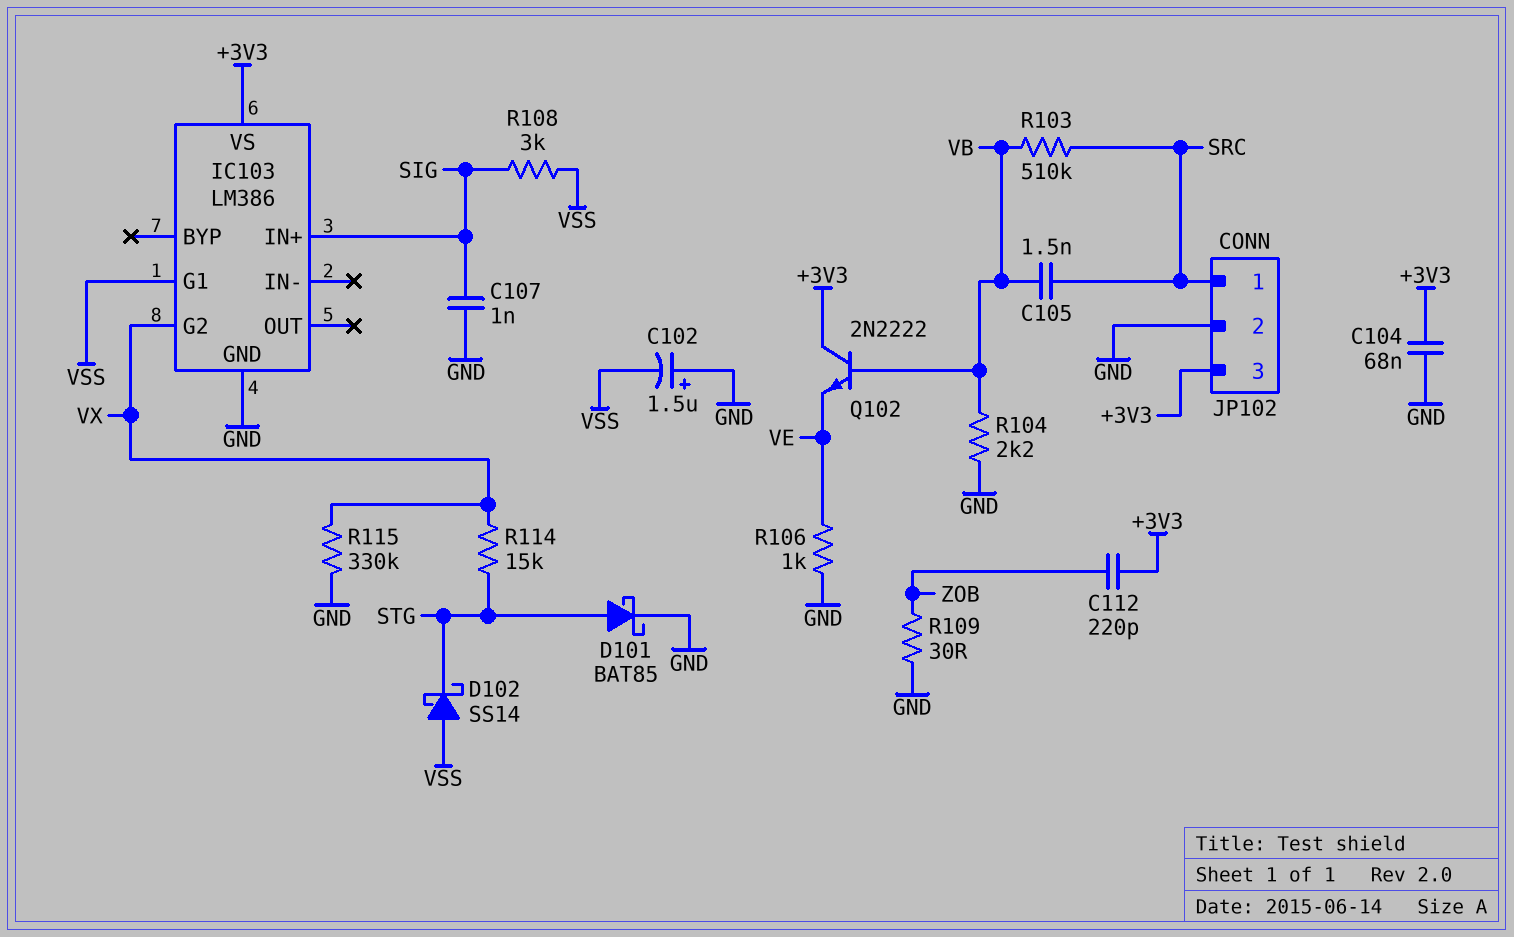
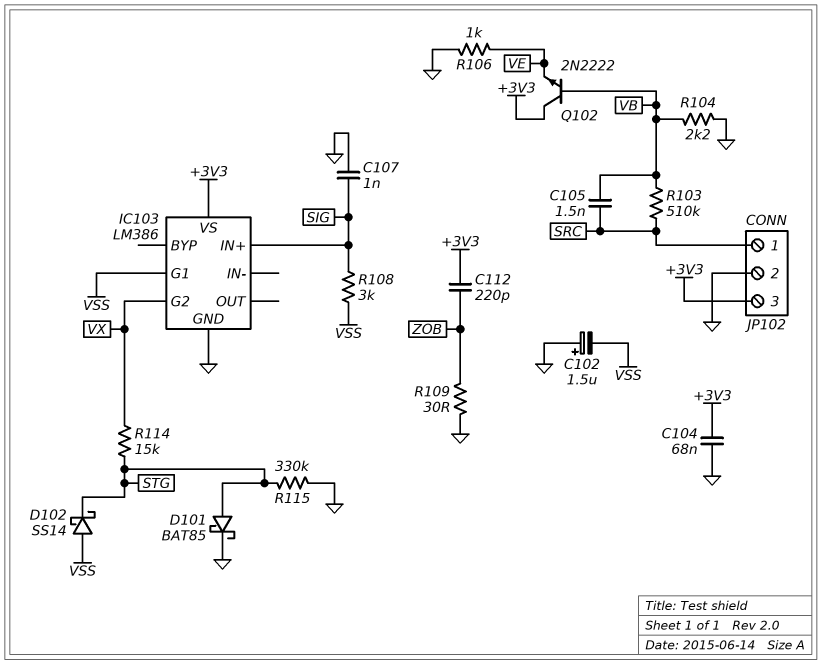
R115: 330k (GND, VX) -> 330k (GND, STG)

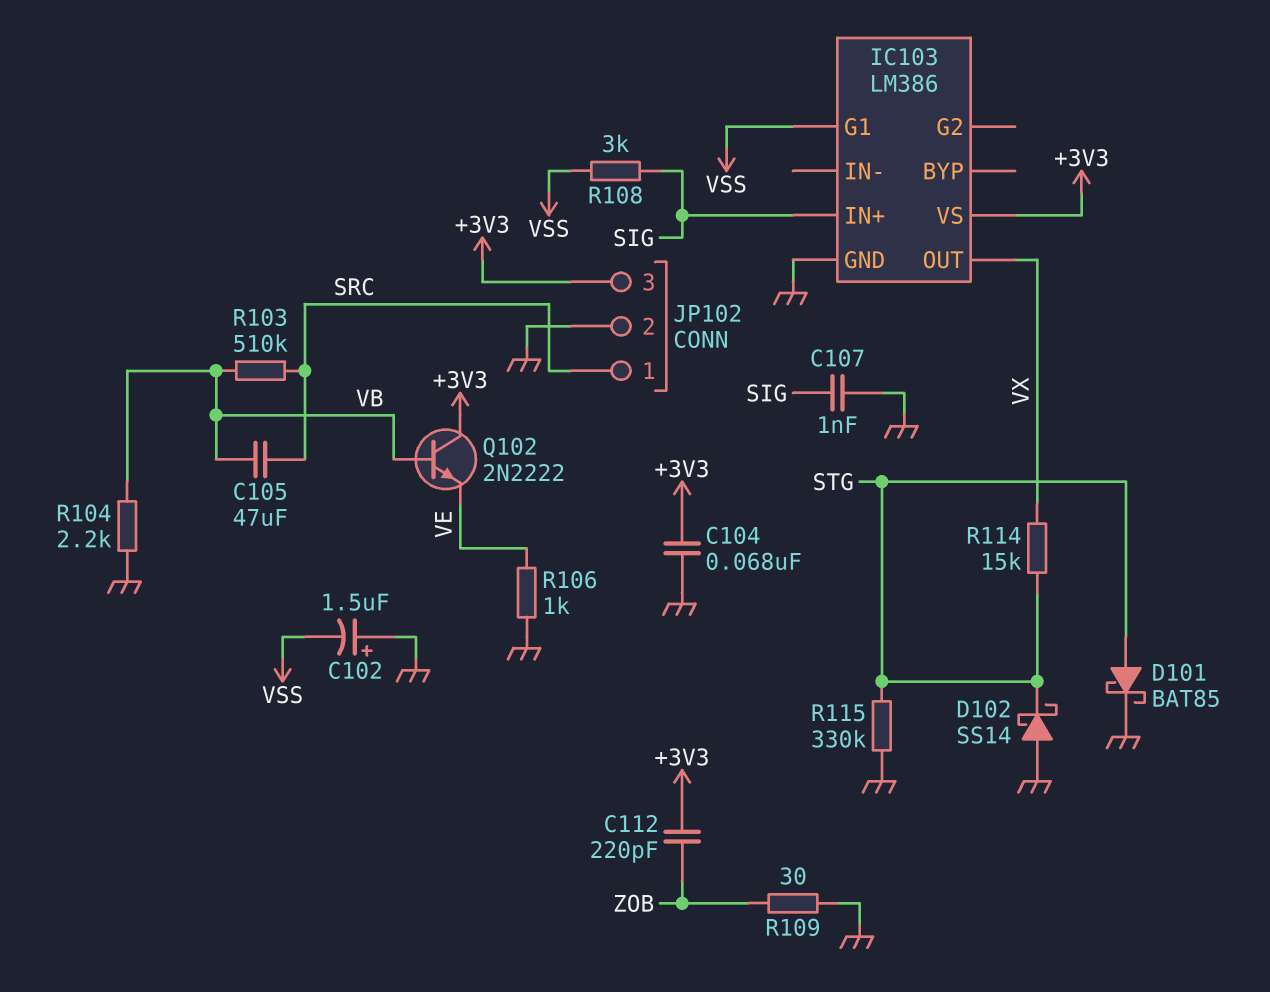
C105: 1.5nF (SRC, VB) -> 47uF (SRC, VB)
D102: schottky SS14 (A VSS, K STG) -> schottky SS14 (A GND, K STG)
IC103 pin G2: VX -> none
IC103 pin OUT: none -> VX

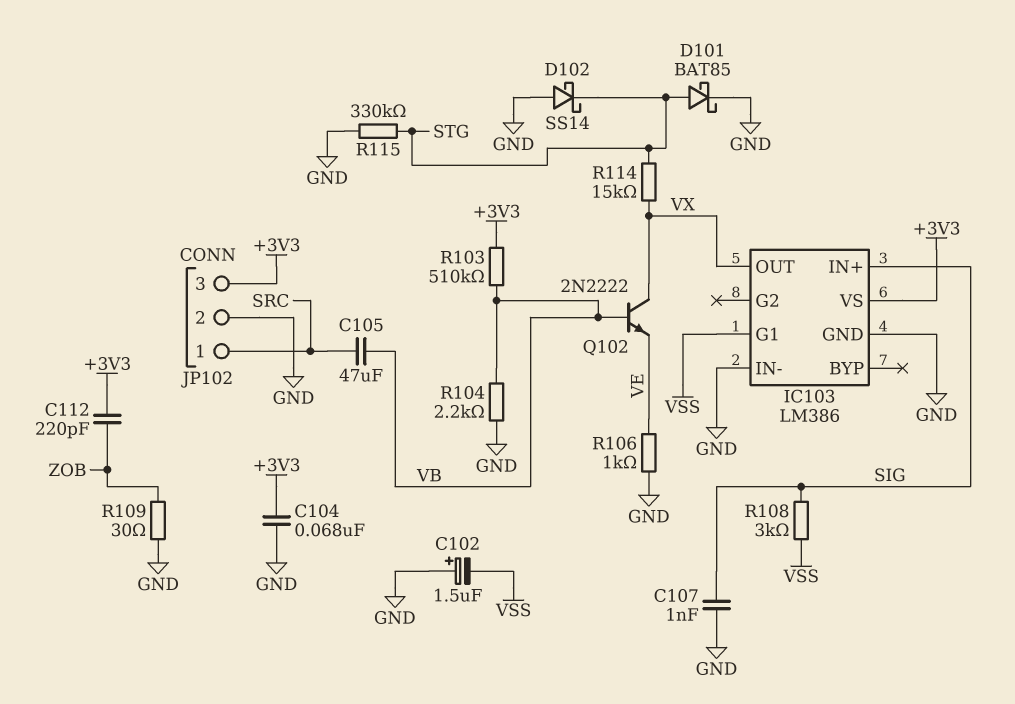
IC103 pin IN-: none -> GND
Q102: NPN 2N2222 (B VB, C +3V3, E VE) -> NPN 2N2222 (B VB, C VX, E VE)
R103: 510k (SRC, VB) -> 510k (+3V3, VB)

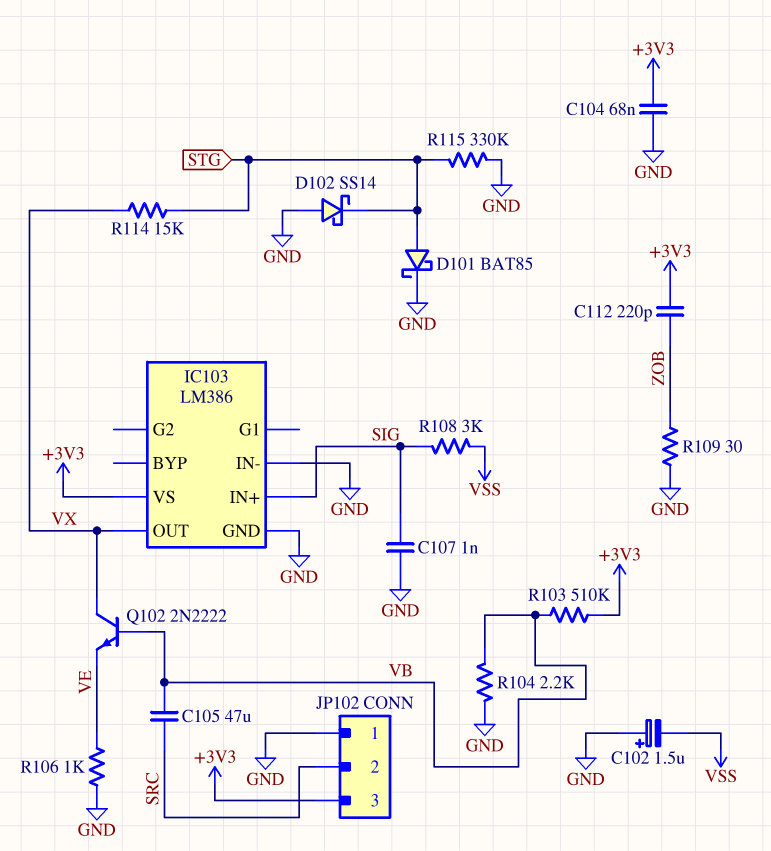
IC103 pin G1: VSS -> none
JP102 pin 1: SRC -> GND
JP102 pin 2: GND -> SRC

